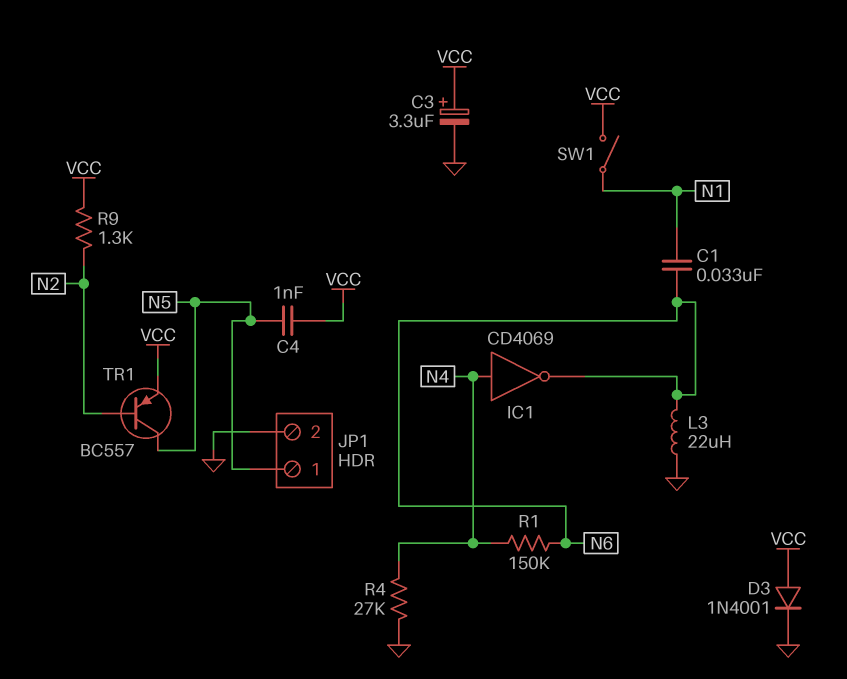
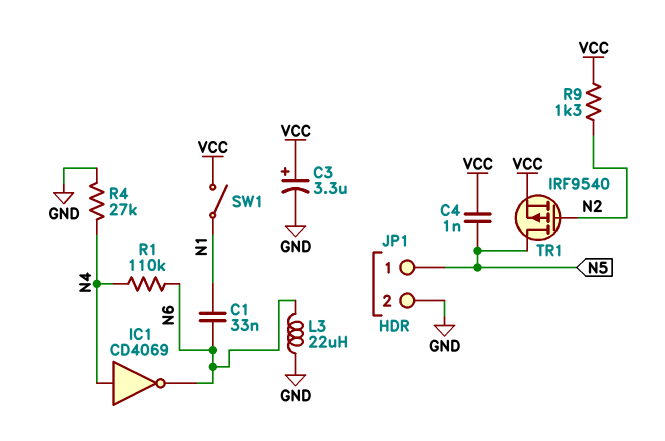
D3: diode 1N4001 (A VCC, K GND) -> none
R1: 150k (N4, N6) -> 110k (N4, N6)
TR1: PNP BC557 (B N2, C N5, E VCC) -> PMOS IRF9540 (G N2, D N5, S VCC)

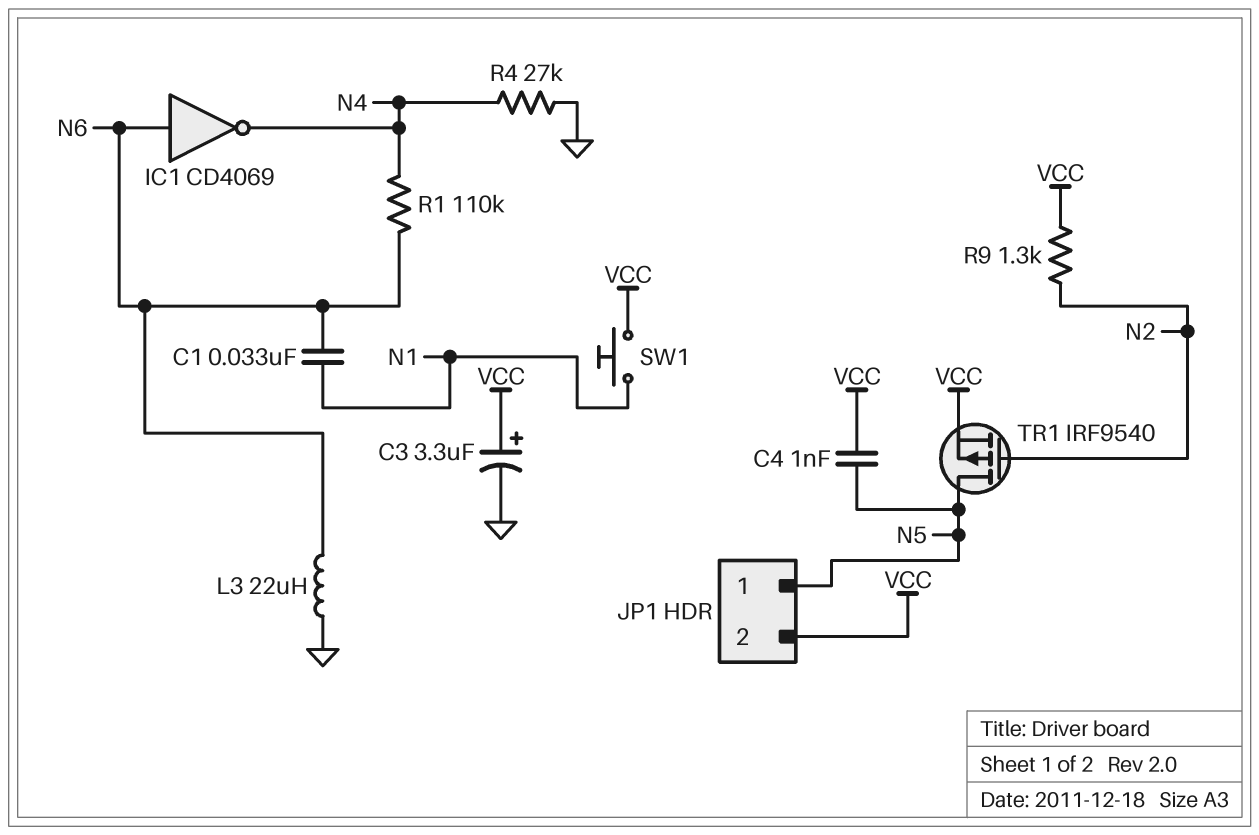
IC1: NOT CD4069 (in N4, out N6) -> NOT CD4069 (in N6, out N4)
JP1 pin 2: GND -> VCC
SW1: switch (N1, VCC) -> button (N1, VCC)

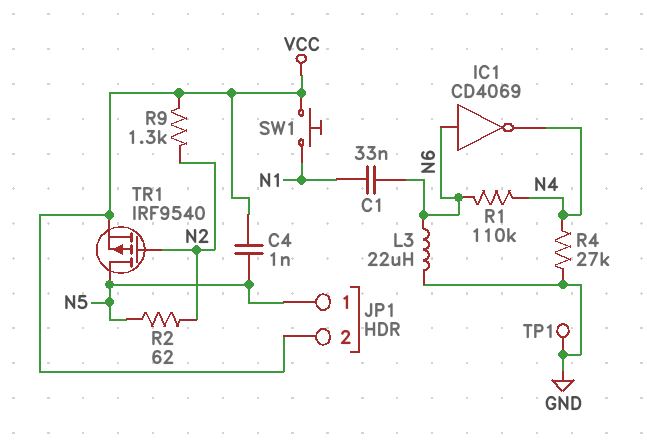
C3: 3.3uF (plus VCC, minus GND) -> none
R2: none -> 62 (N2, N5)
TP1: none -> test point (GND)

